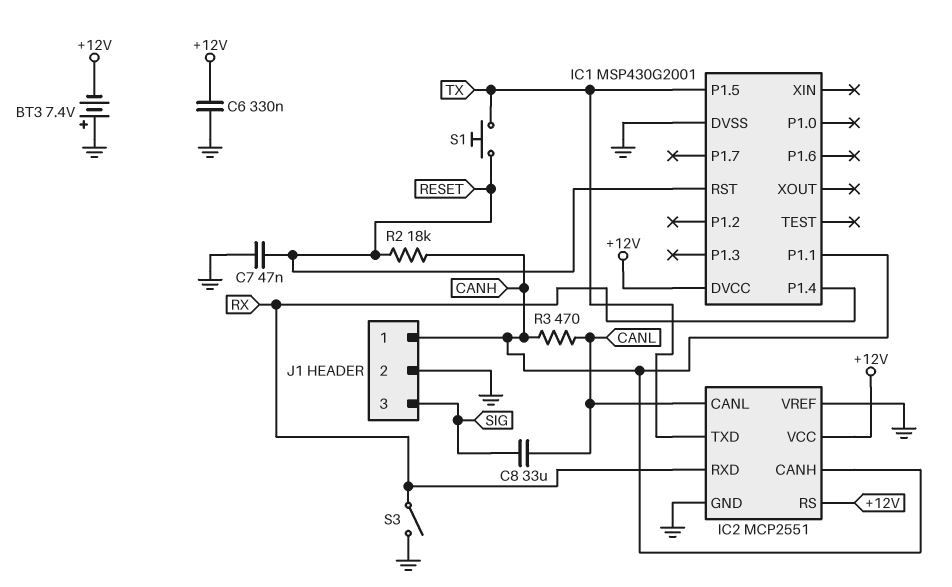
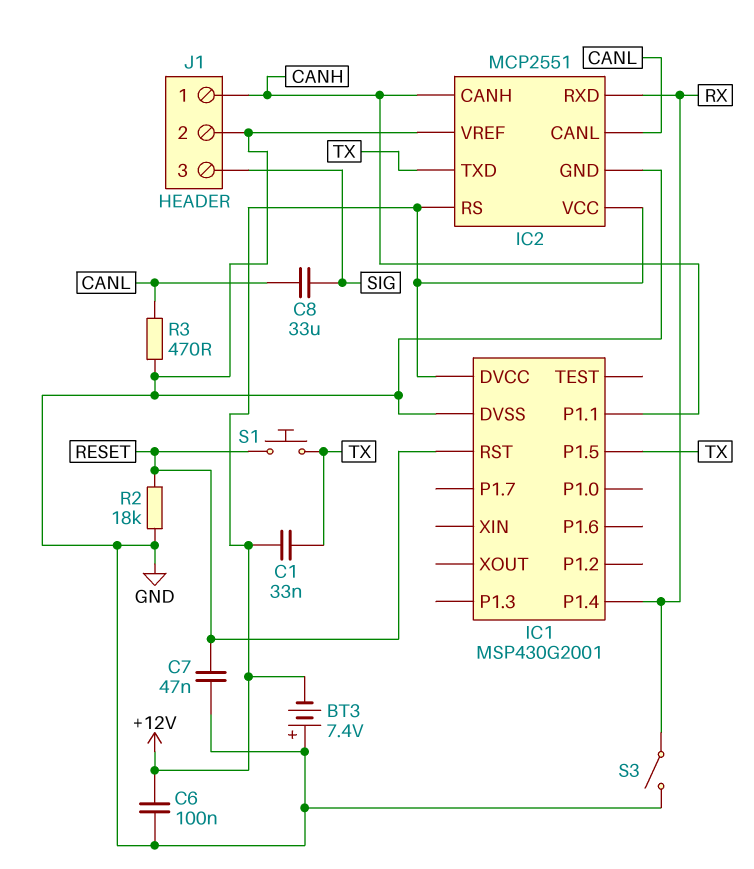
C1: none -> 33nF (+12V, TX)
C6: 330nF (+12V, GND) -> 100nF (+12V, GND)
R2: 18k (CANH, RESET) -> 18k (GND, RESET)
R3: 470 (CANH, CANL) -> 470 (CANL, GND)

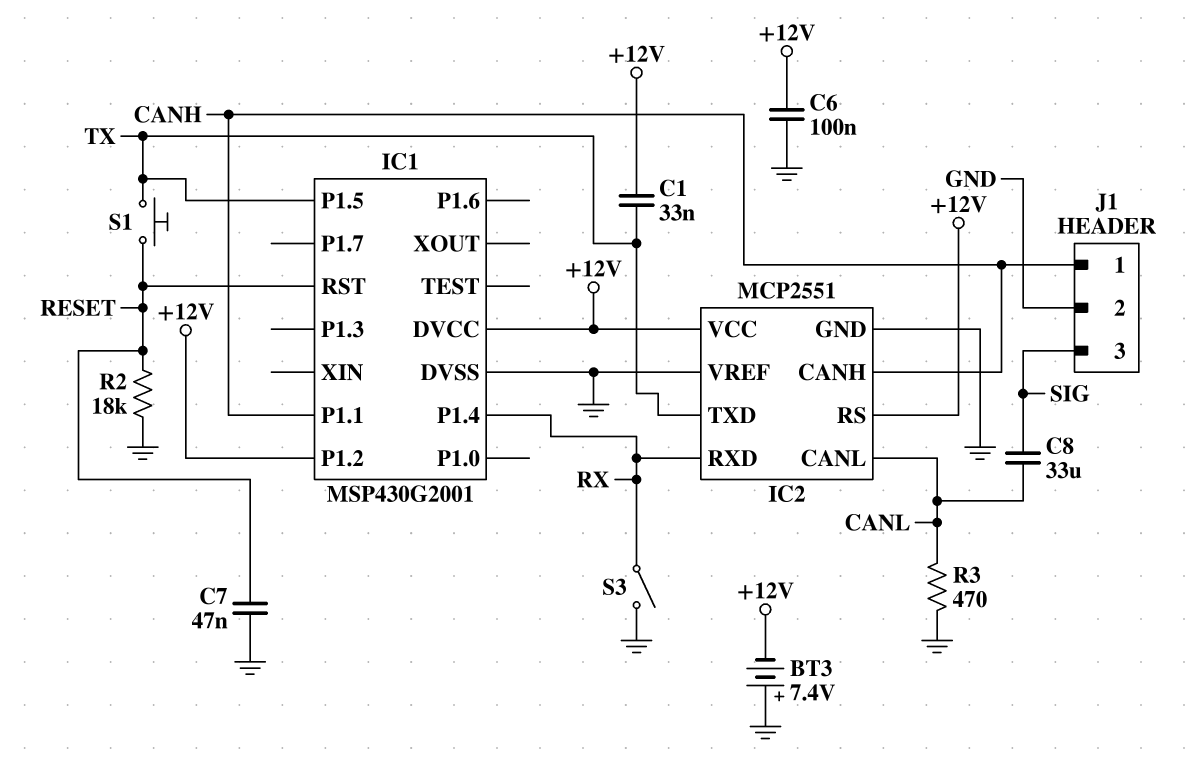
IC1 pin P1.2: none -> +12V

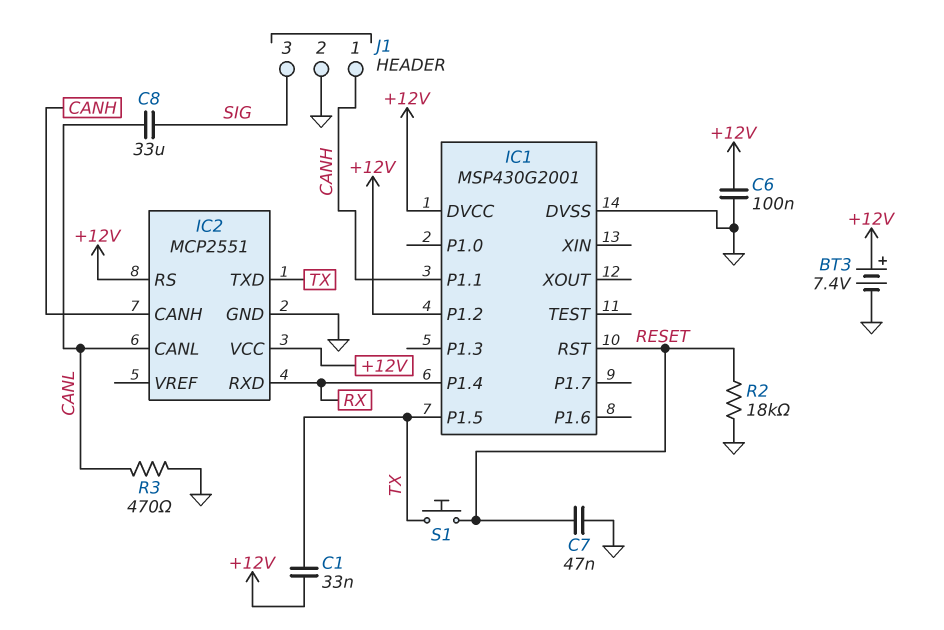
BT3: 7.4V (plus GND, minus +12V) -> 7.4V (plus +12V, minus GND)
IC2 pin VREF: GND -> none
S3: switch (GND, RX) -> none

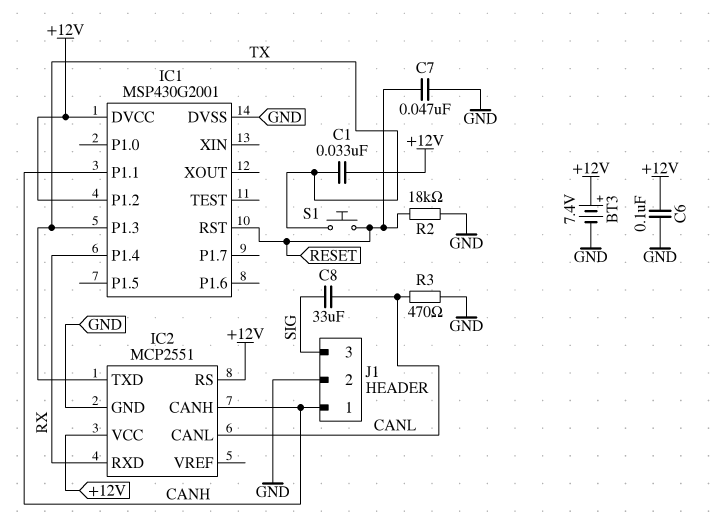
IC1 pin P1.3: none -> TX
IC1 pin P1.5: TX -> none

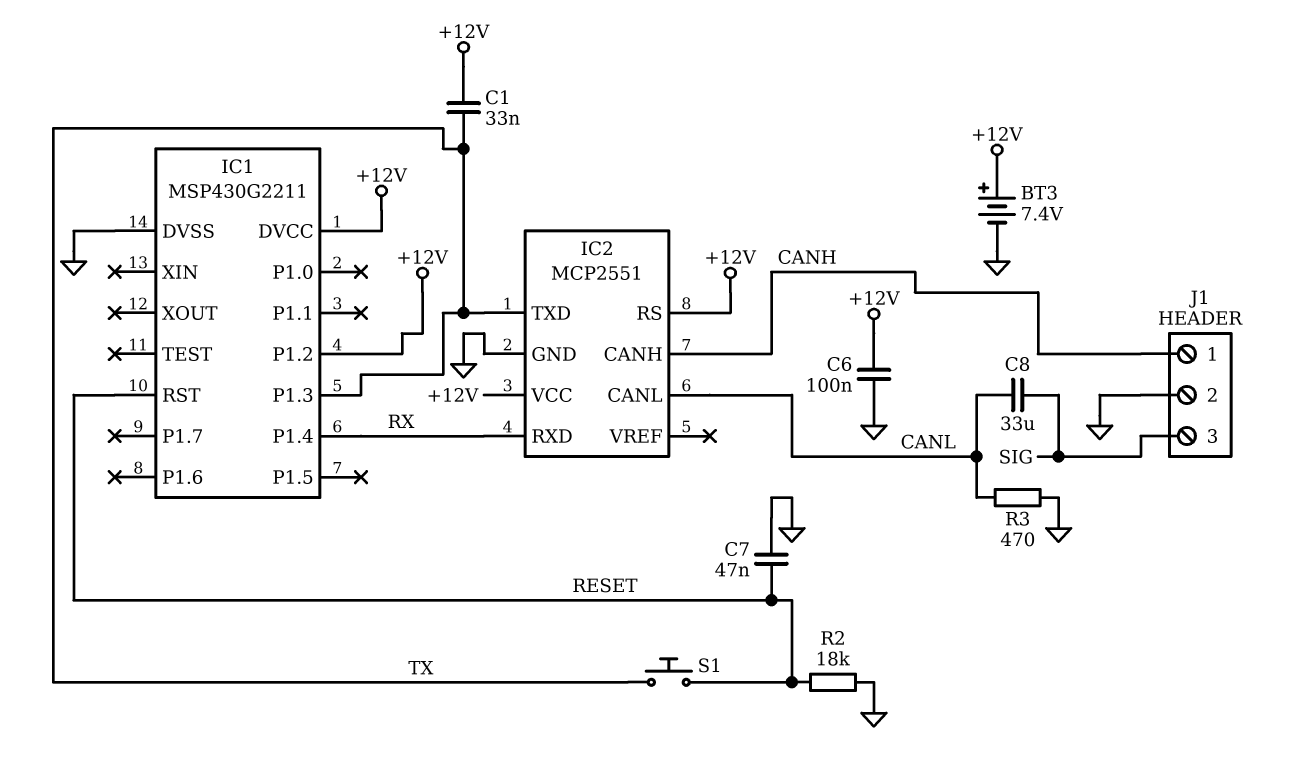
IC1: MSP430G2001 -> MSP430G2211
IC1 pin P1.1: CANH -> none

